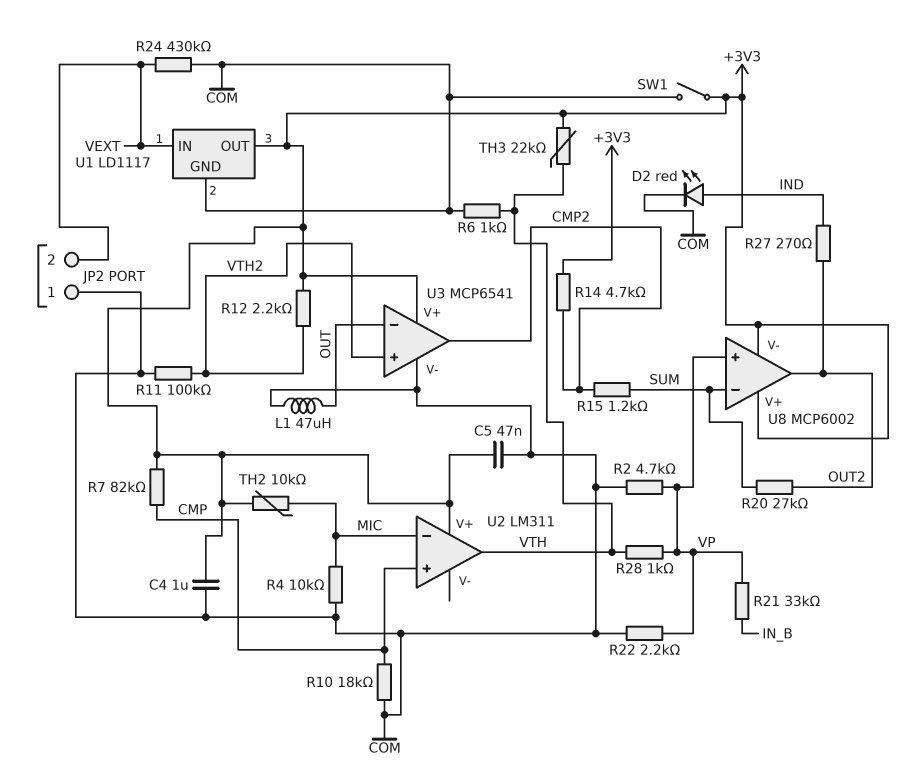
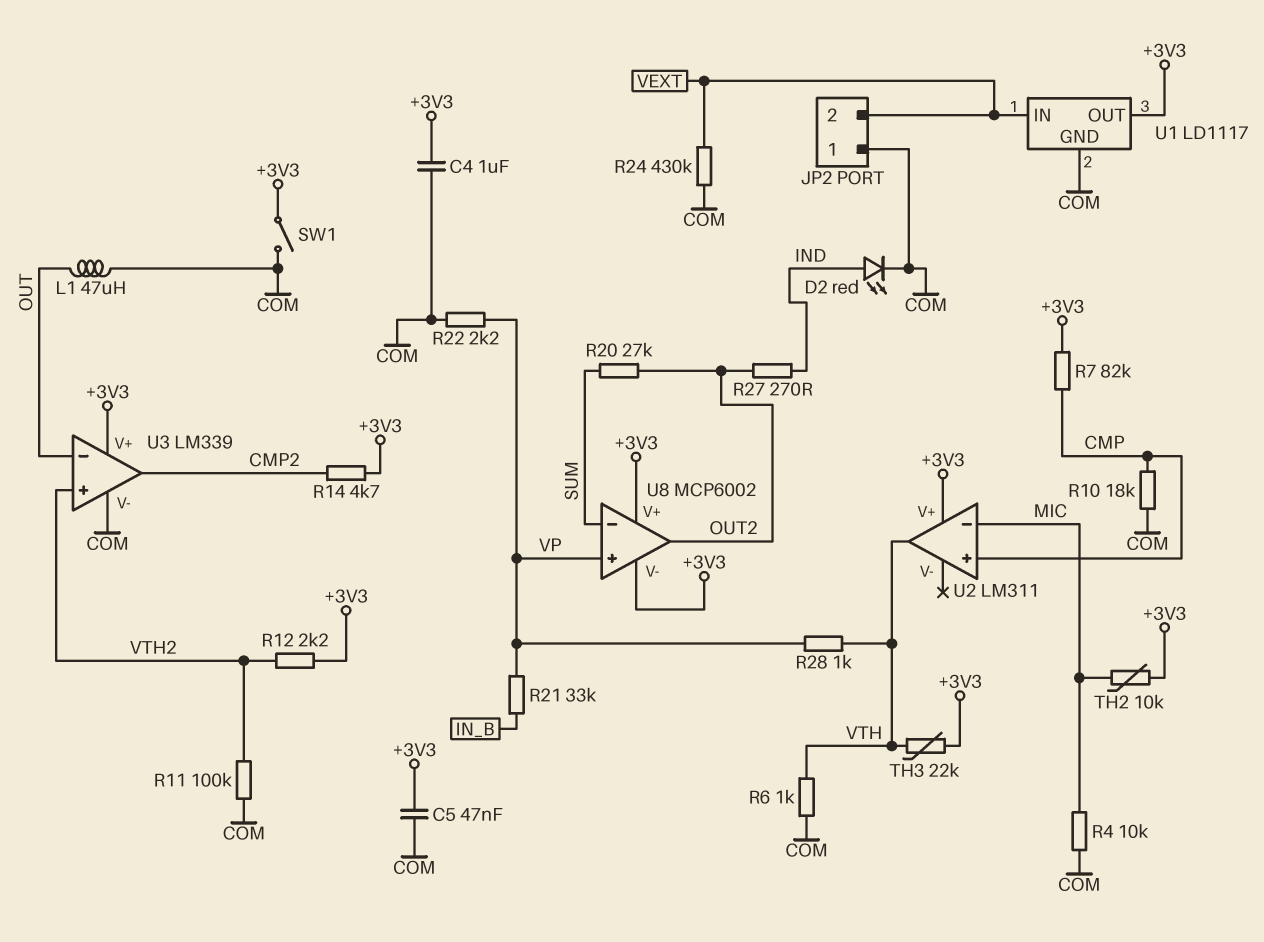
R2: 4.7k (COM, VP) -> none
R15: 1.2k (CMP2, SUM) -> none
U3: MCP6541 -> LM339

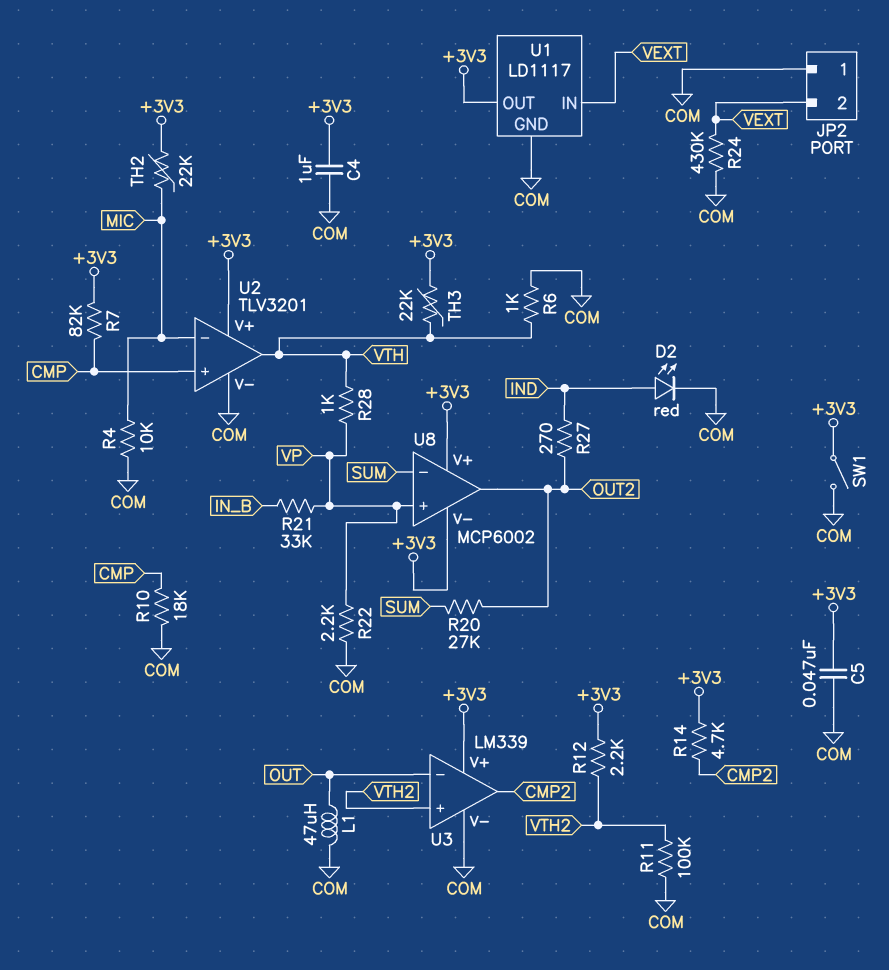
TH2: 10k (+3V3, MIC) -> 22k (+3V3, MIC)
U2: LM311 -> TLV3201
U2 pin V-: none -> COM

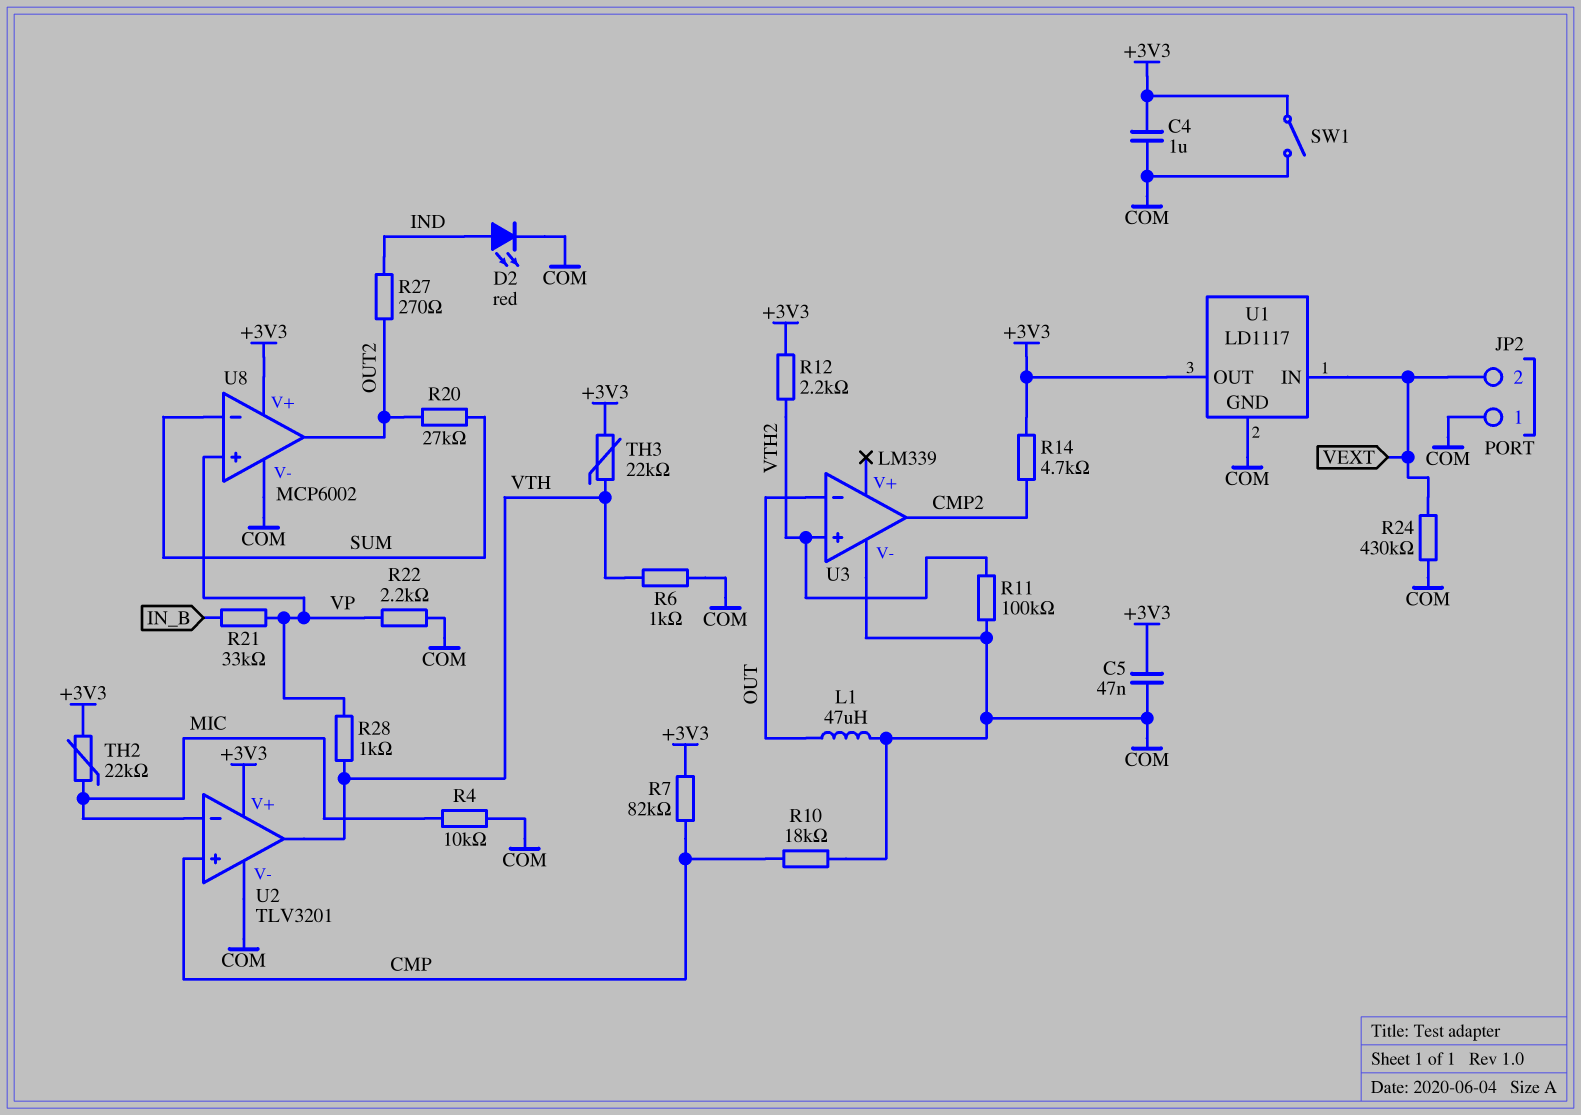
U3 pin V+: +3V3 -> none
U8 pin V-: +3V3 -> COM

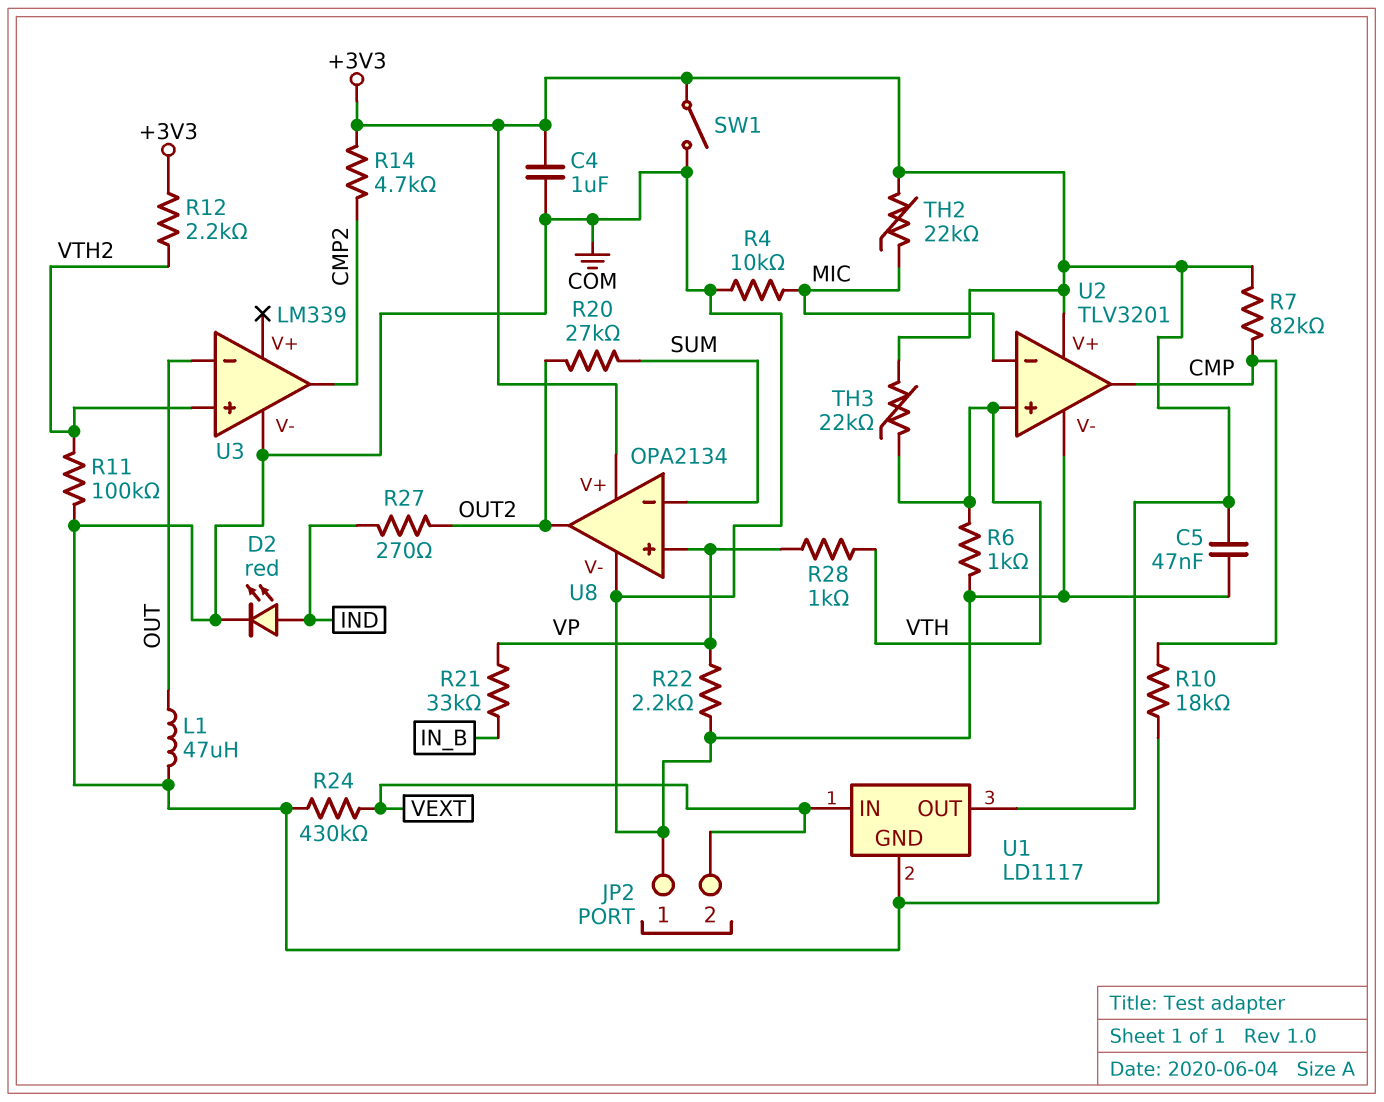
U2 pin in+: CMP -> VTH
U2 pin out: VTH -> CMP
U8: MCP6002 -> OPA2134

